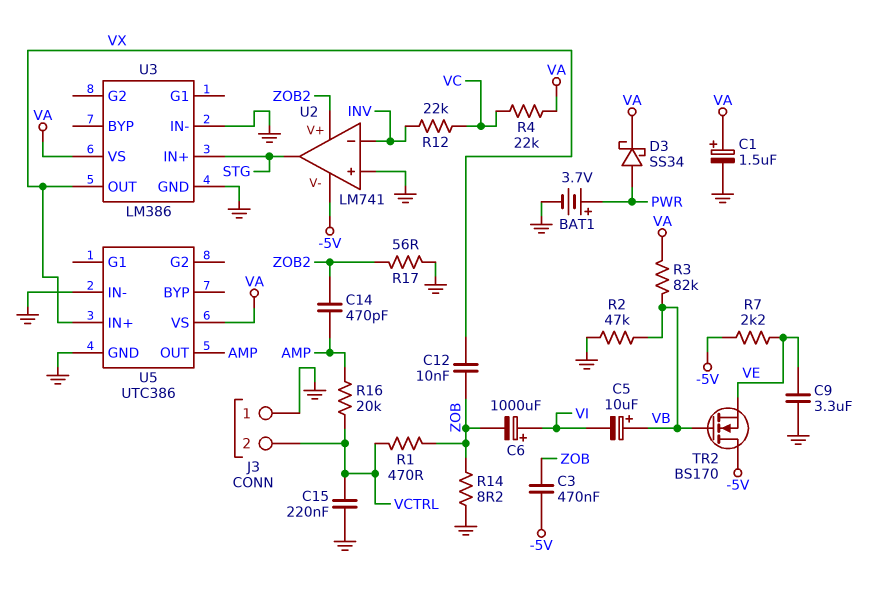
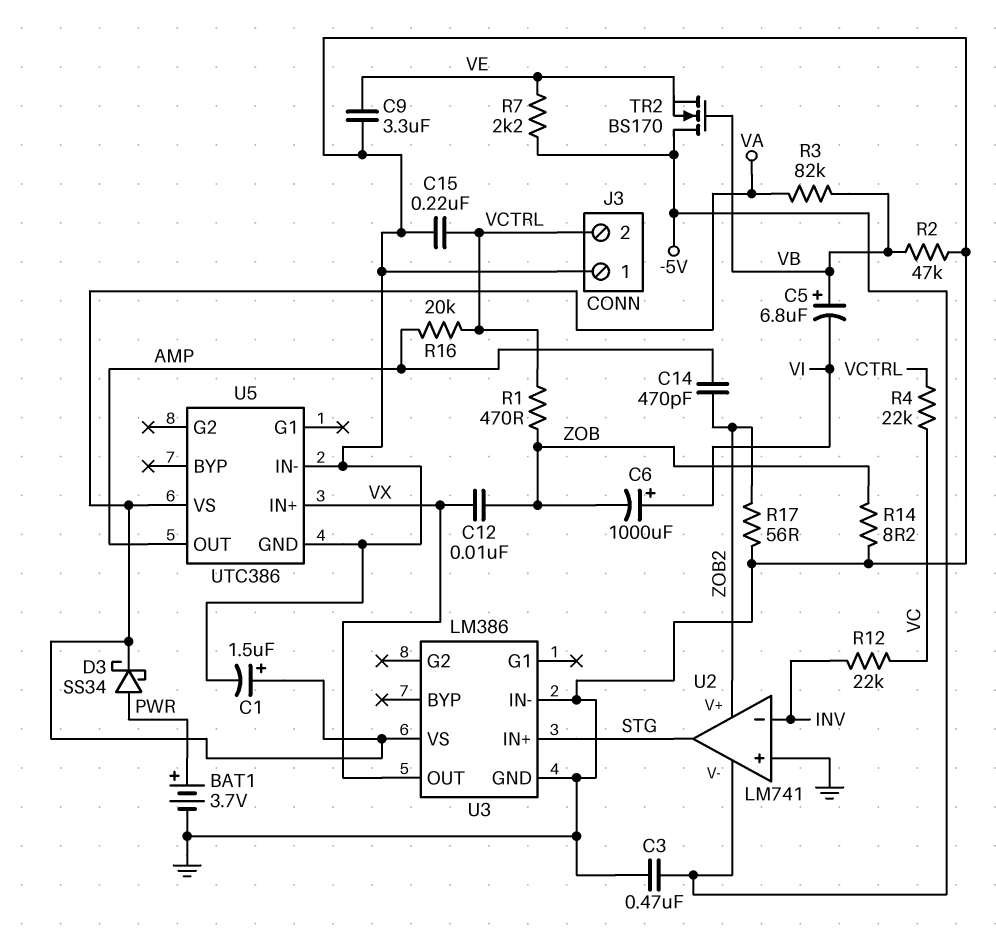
C3: 470nF (-5V, ZOB) -> 470nF (-5V, GND)
C5: 10uF (plus VB, minus VI) -> 6.8uF (plus VB, minus VI)
R4: 22k (VA, VC) -> 22k (VC, VCTRL)

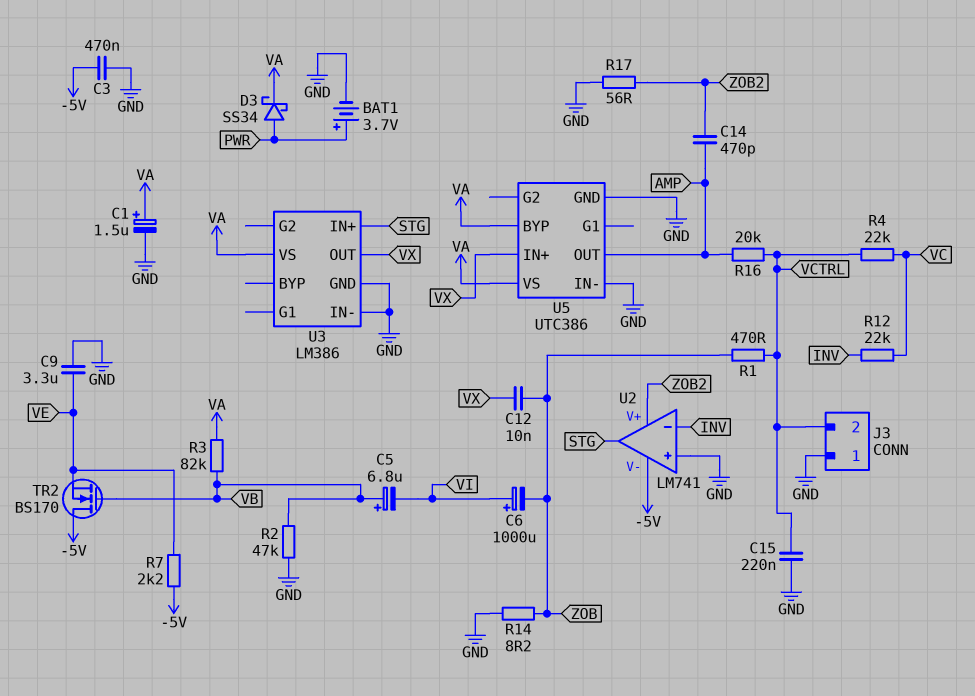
U5 pin BYP: none -> VA

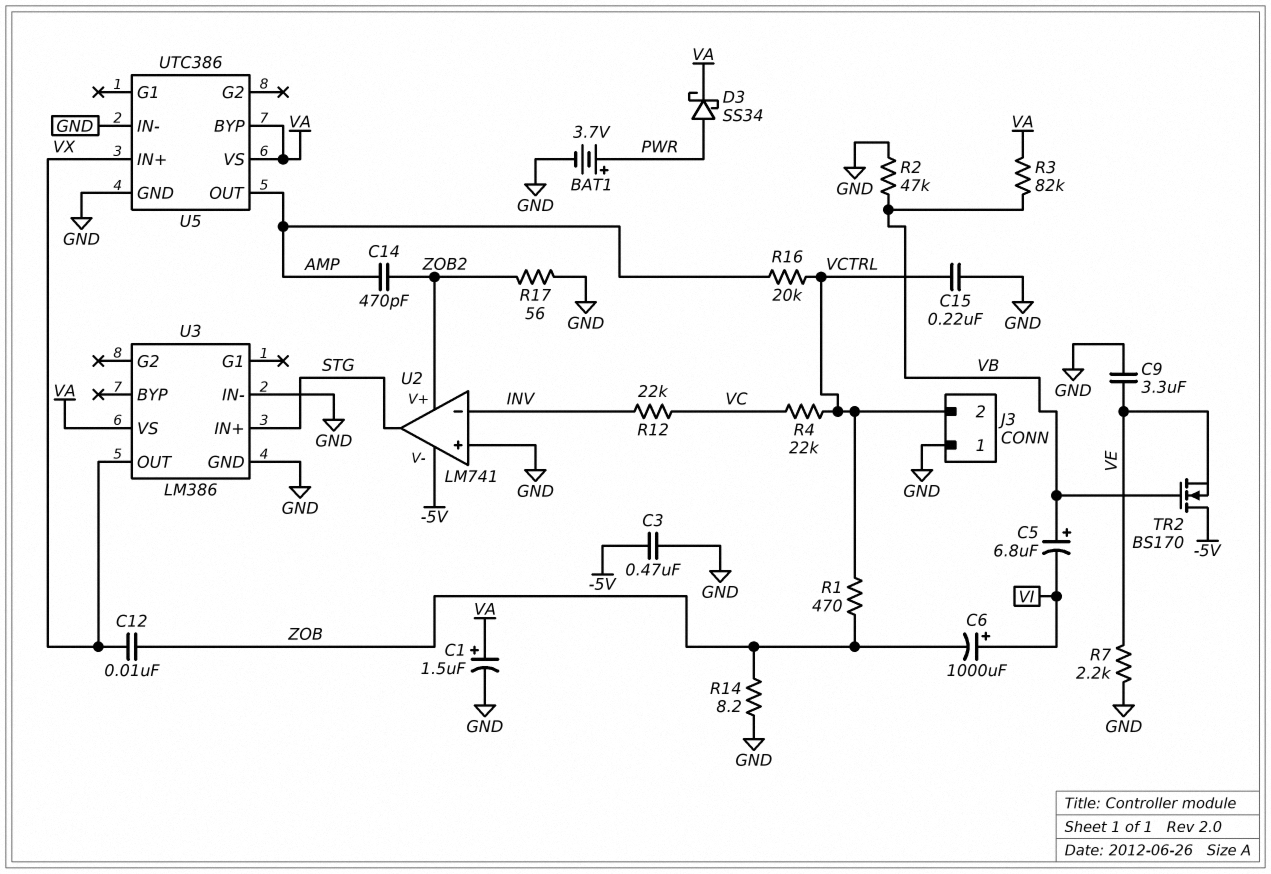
R7: 2.2k (-5V, VE) -> 2.2k (GND, VE)

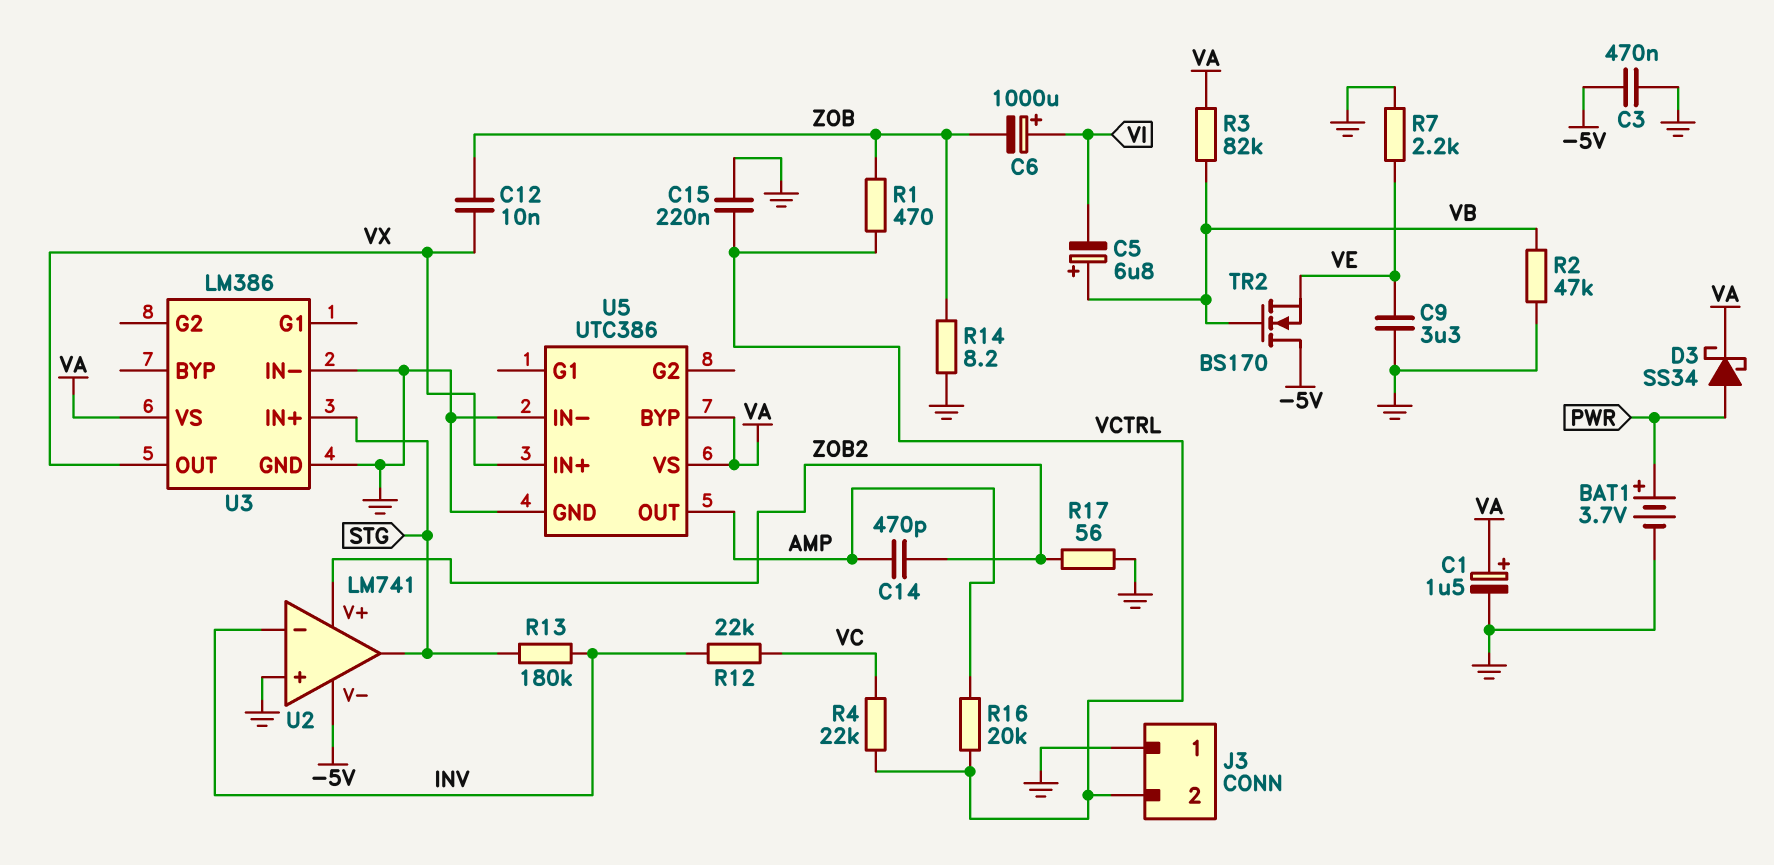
R13: none -> 180k (INV, STG)

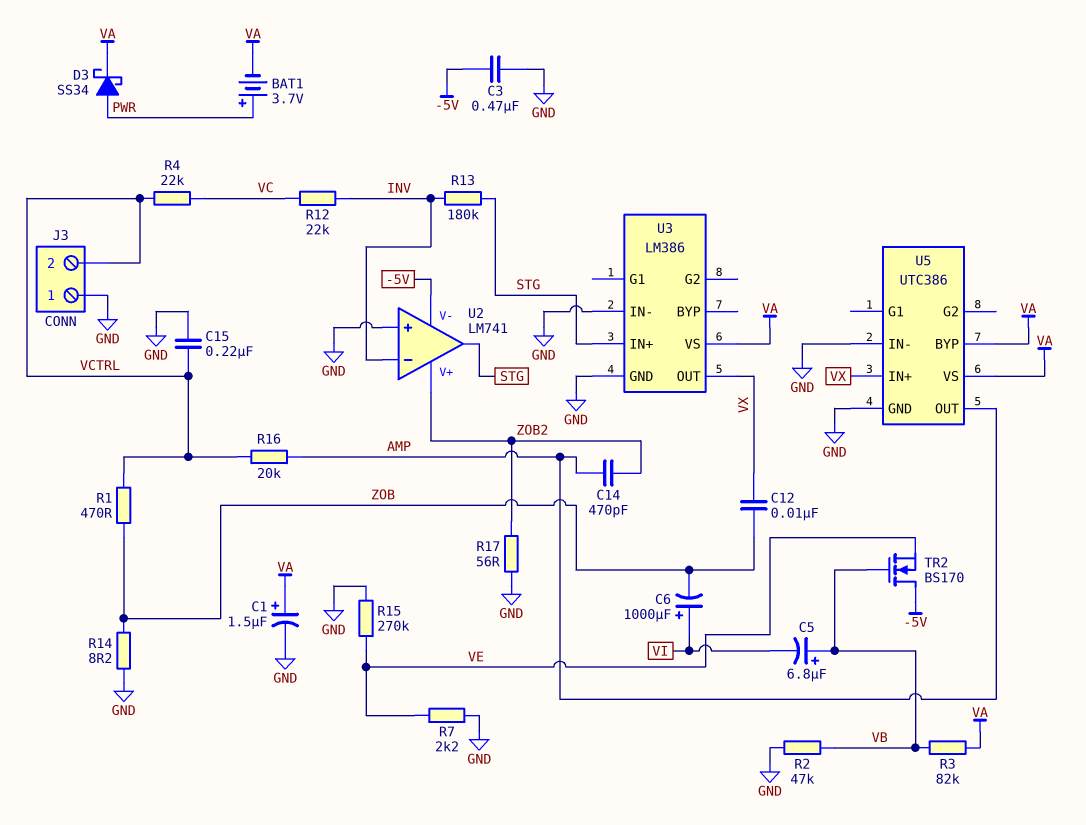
BAT1: 3.7V (plus PWR, minus GND) -> 3.7V (plus PWR, minus VA)
C9: 3.3uF (GND, VE) -> none
R15: none -> 270k (GND, VE)

